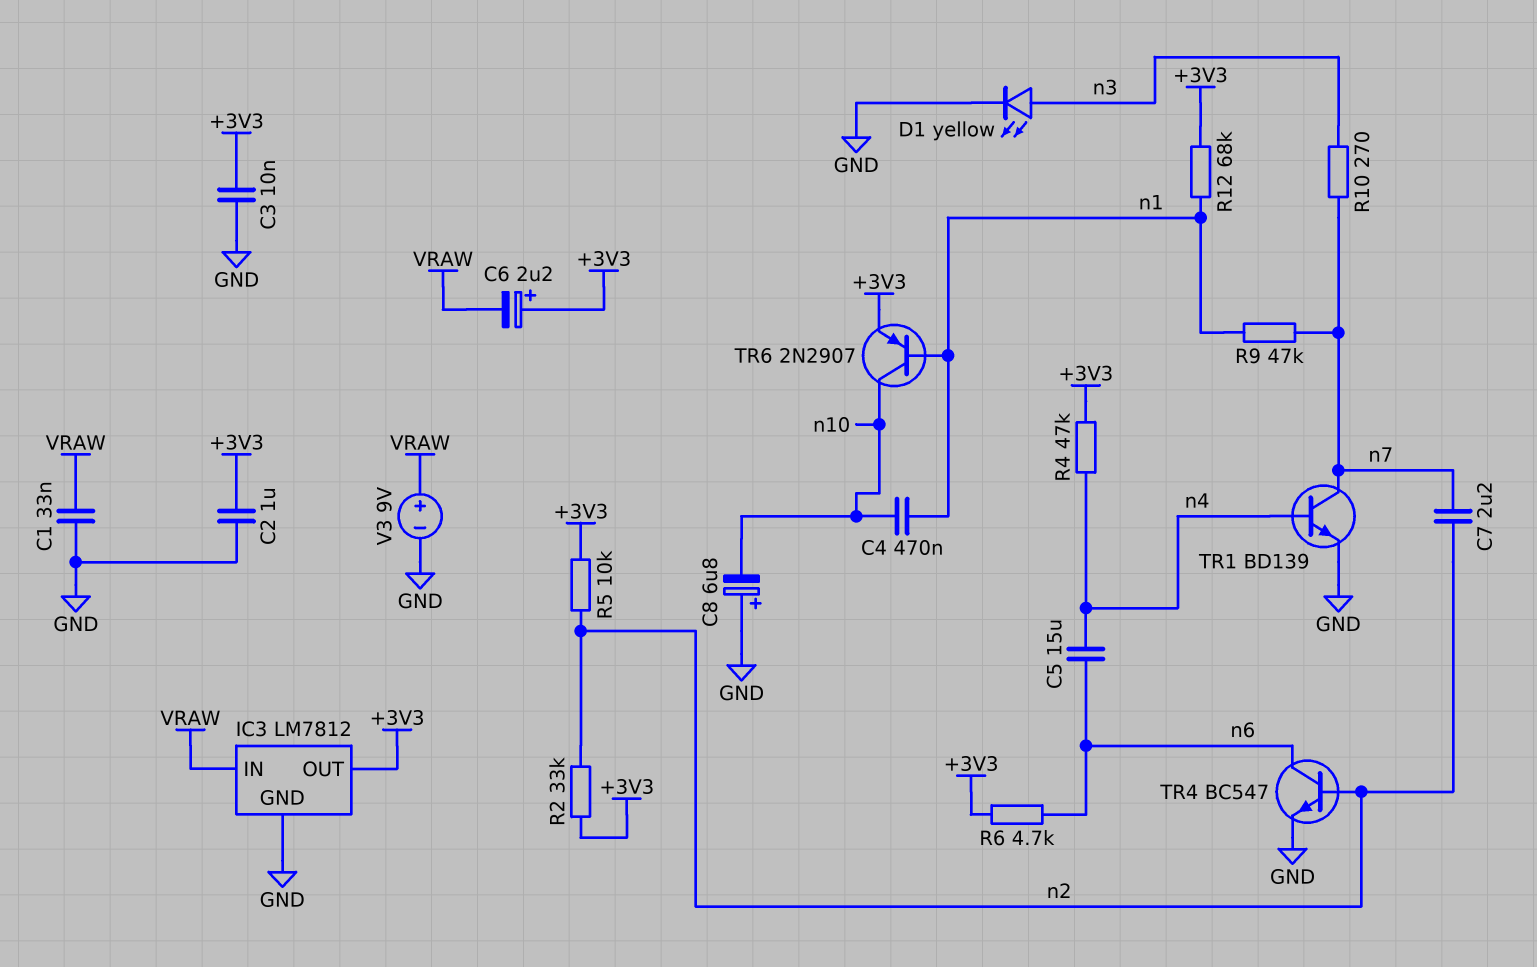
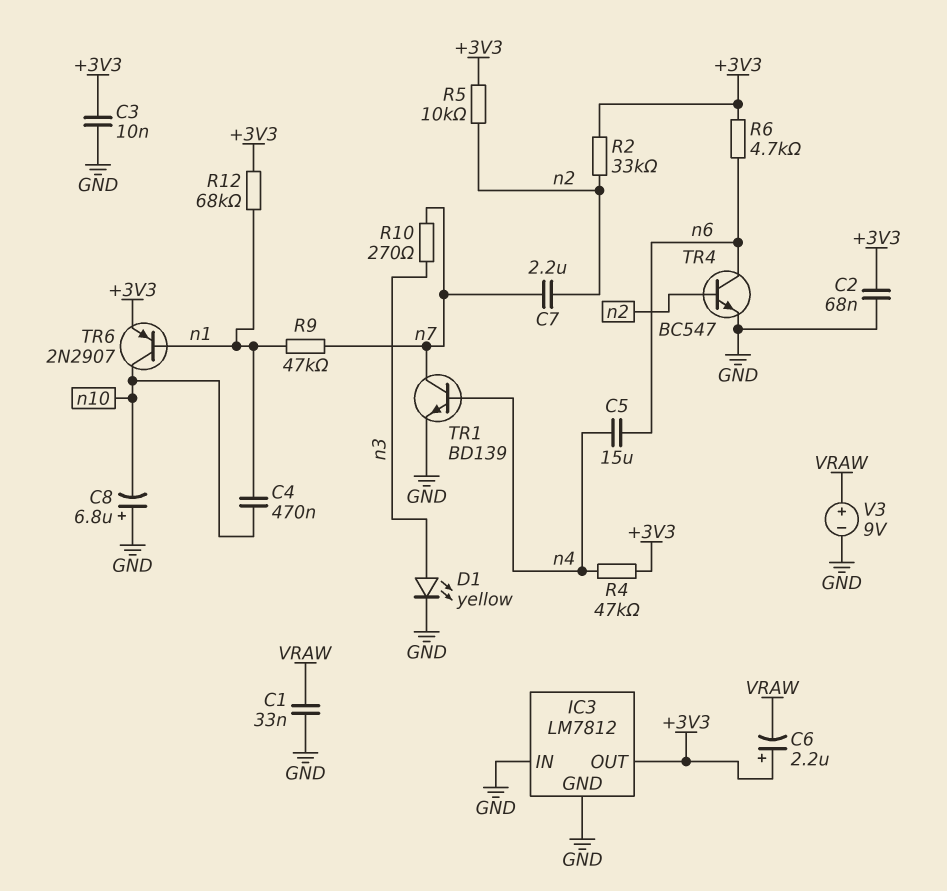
C2: 1uF (+3V3, GND) -> 68nF (+3V3, GND)
IC3 pin IN: VRAW -> GND

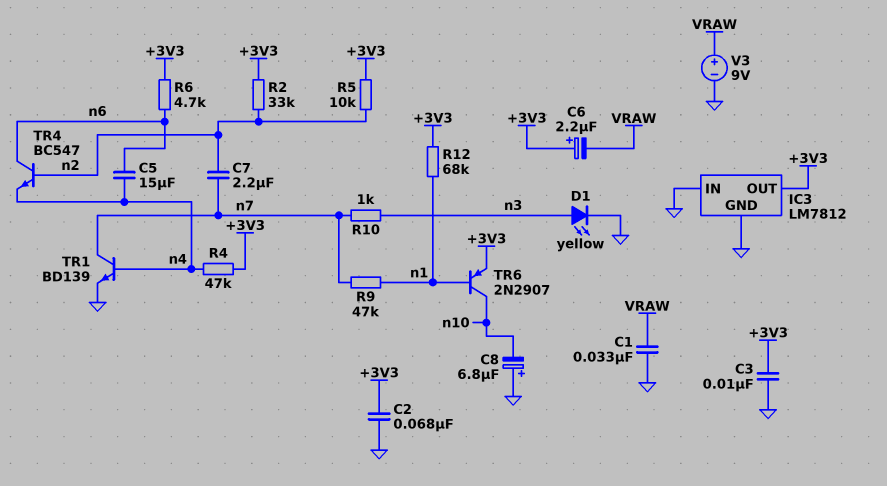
C4: 470nF (n1, n10) -> none
R10: 270 (n3, n7) -> 1k (n3, n7)
TR4: NPN BC547 (B n2, C n6, E GND) -> NPN BC547 (B n2, C n6, E n4)

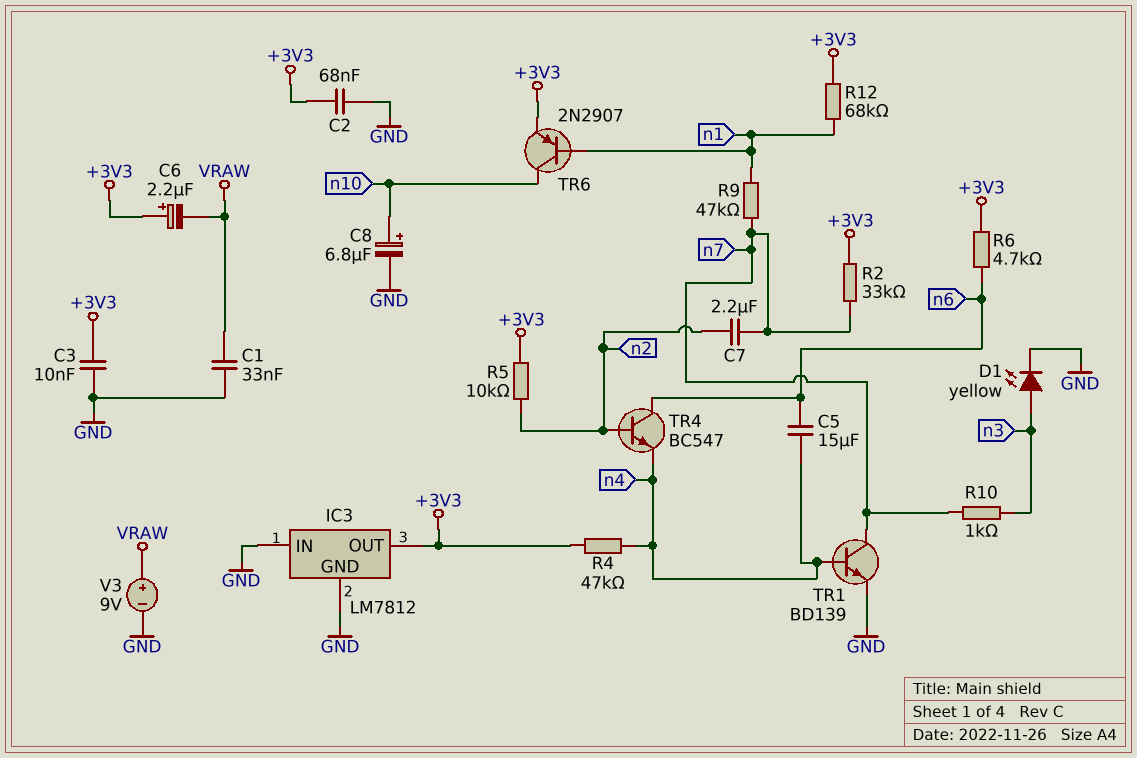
C8: 6.8uF (plus GND, minus n10) -> 6.8uF (plus n10, minus GND)
R2: 33k (+3V3, n2) -> 33k (+3V3, n7)

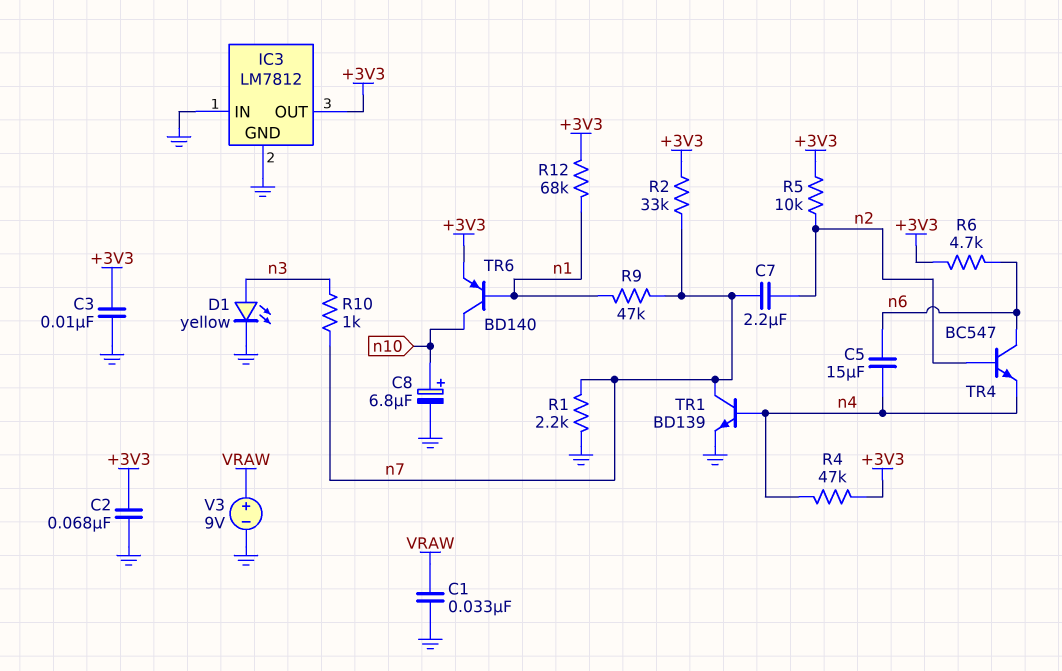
C6: 2.2uF (plus +3V3, minus VRAW) -> none
R1: none -> 2.2k (GND, n7)
TR6: PNP 2N2907 (B n1, C n10, E +3V3) -> PNP BD140 (B n1, C n10, E +3V3)

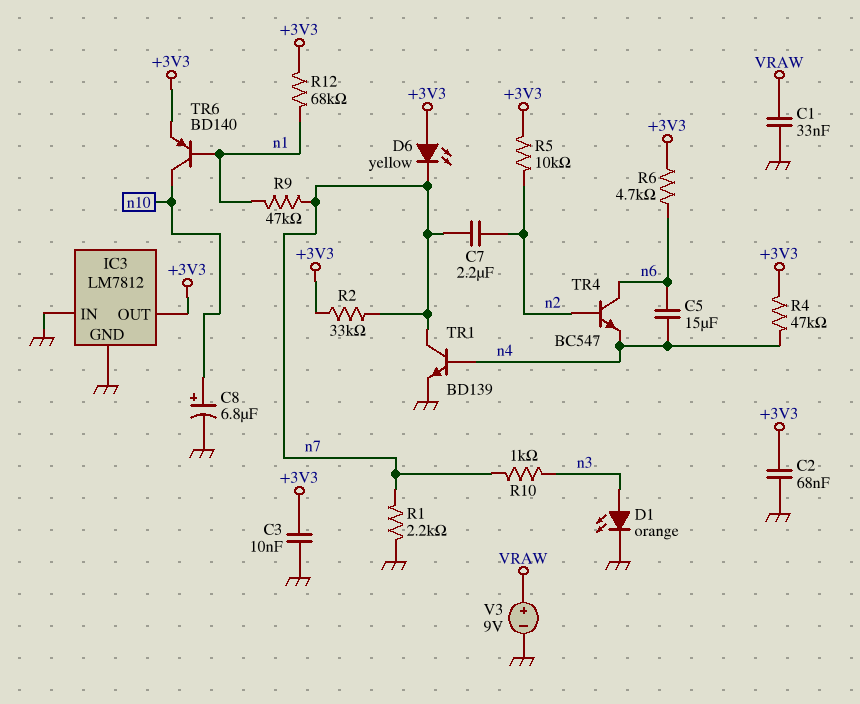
D1: LED yellow (A n3, K GND) -> LED orange (A n3, K GND)
D6: none -> LED yellow (A +3V3, K n7)

